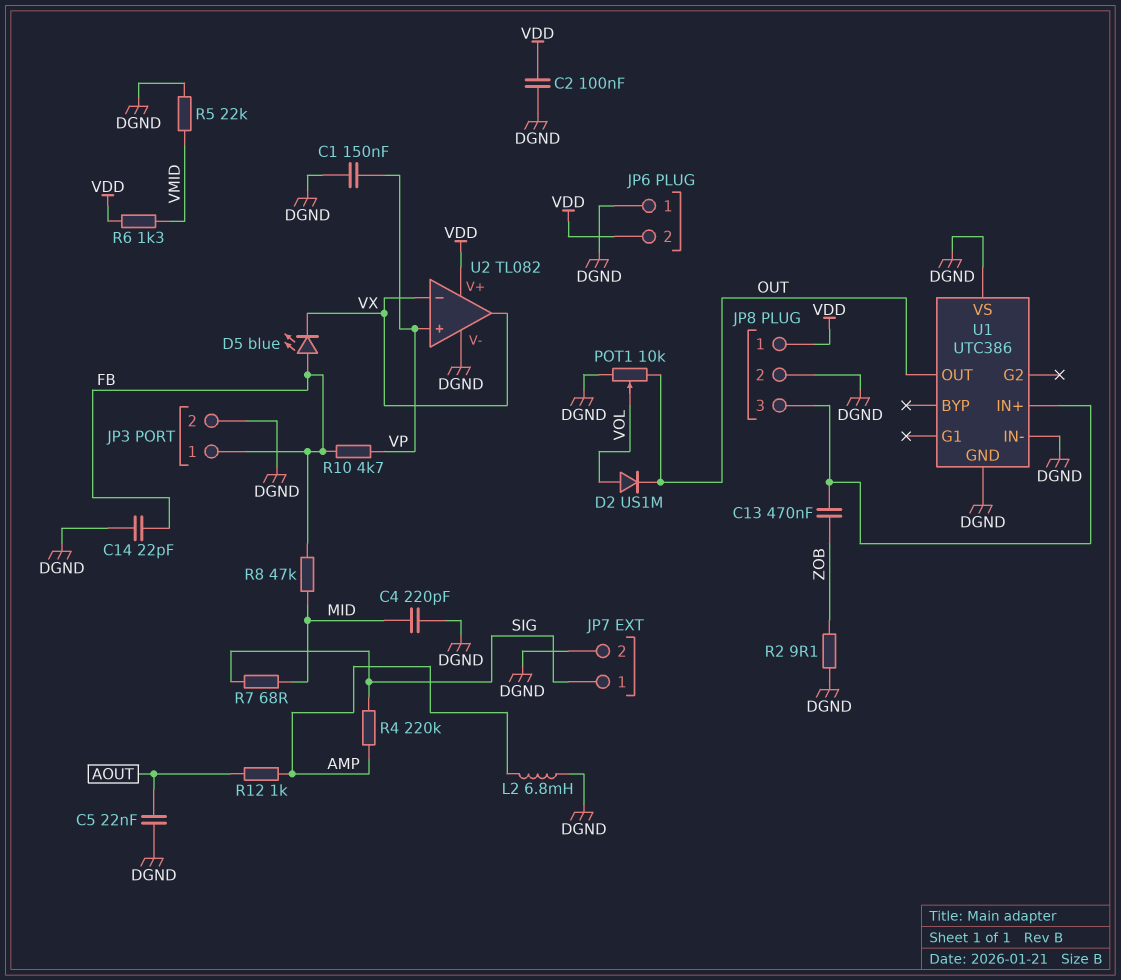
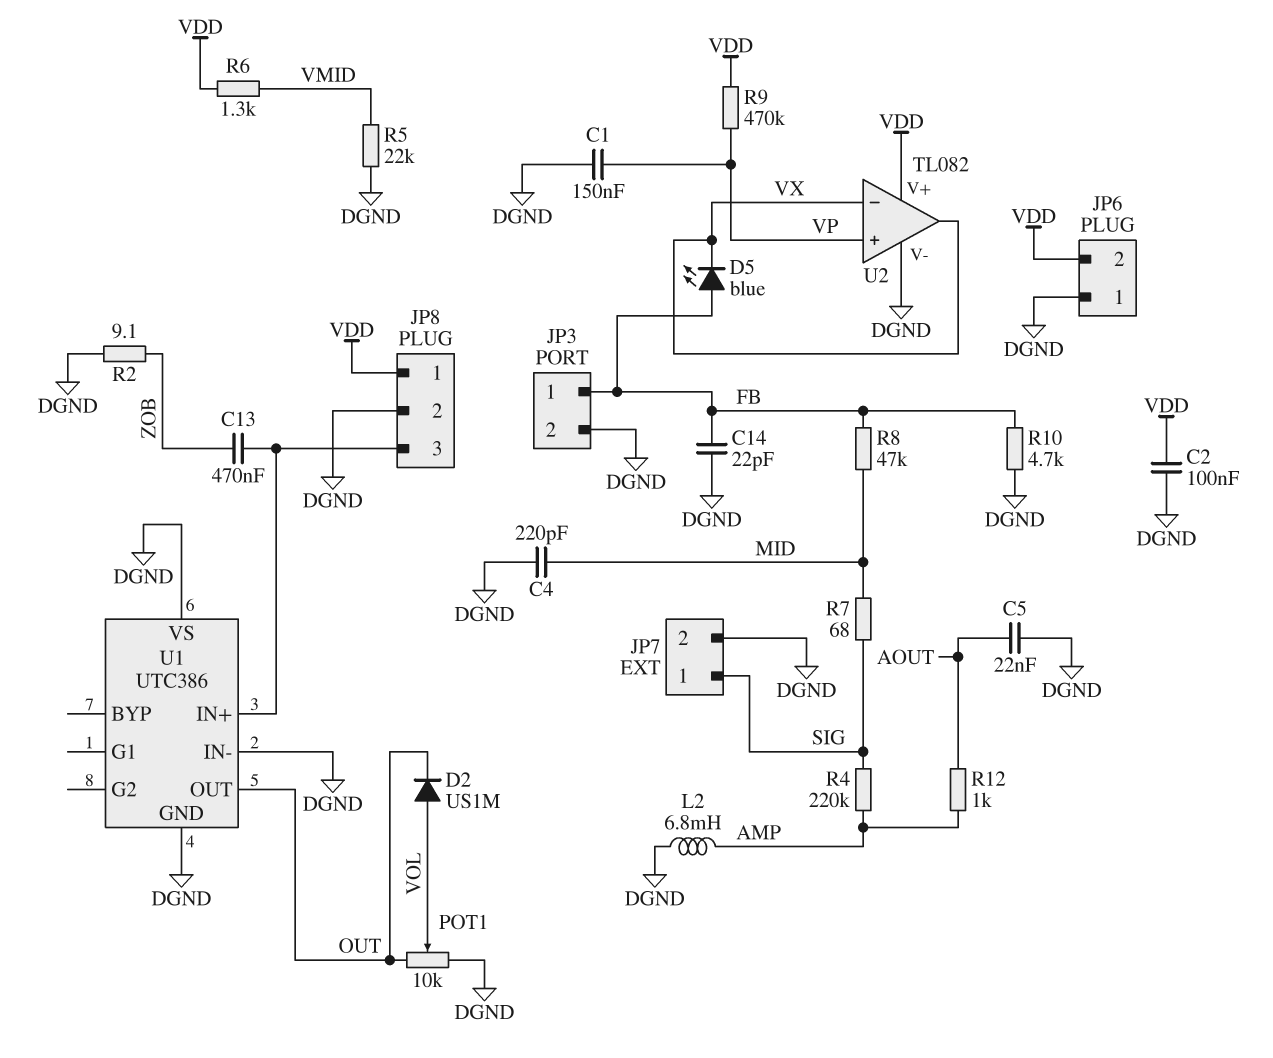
R9: none -> 470k (VDD, VP)
R10: 4.7k (FB, VP) -> 4.7k (DGND, FB)

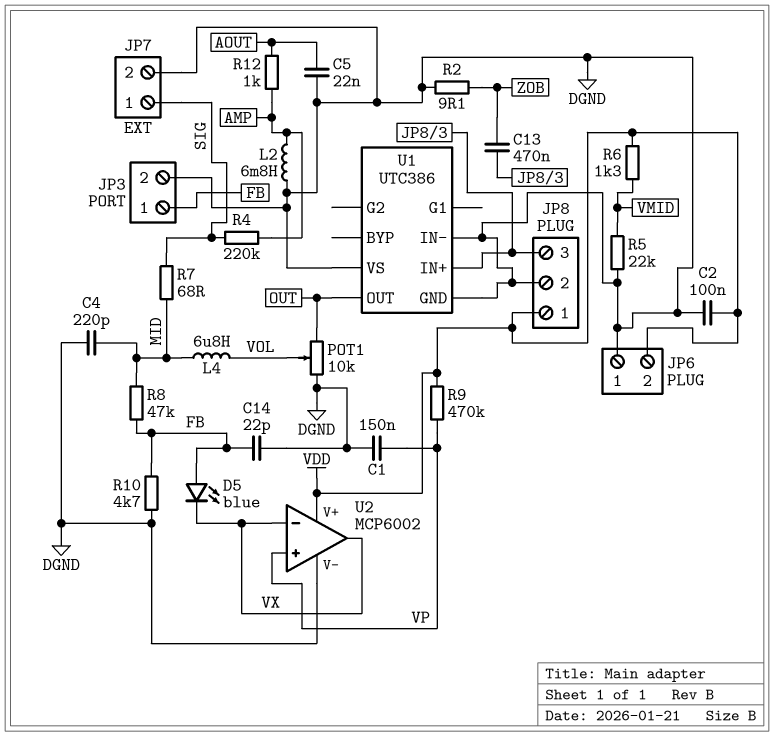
D2: diode US1M (A VOL, K OUT) -> none
L4: none -> 6.8uH (MID, VOL)
U2: TL082 -> MCP6002

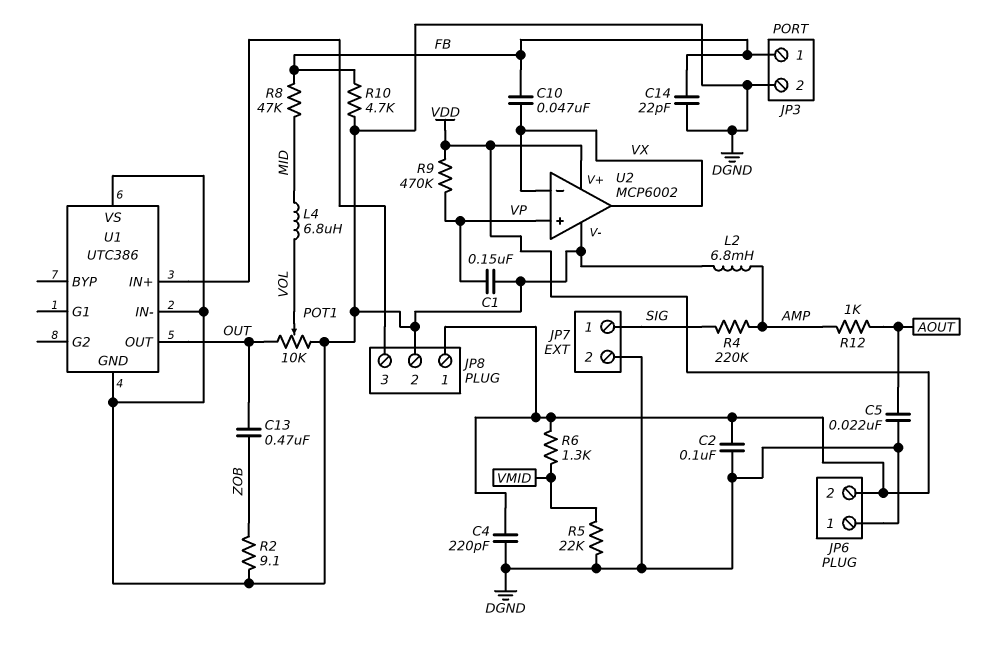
C4: 220pF (DGND, MID) -> 220pF (DGND, VDD)
C10: none -> 47nF (FB, VX)
C13: 470nF (JP8/3, ZOB) -> 470nF (OUT, ZOB)
D5: LED blue (A FB, K VX) -> none
R7: 68 (MID, SIG) -> none

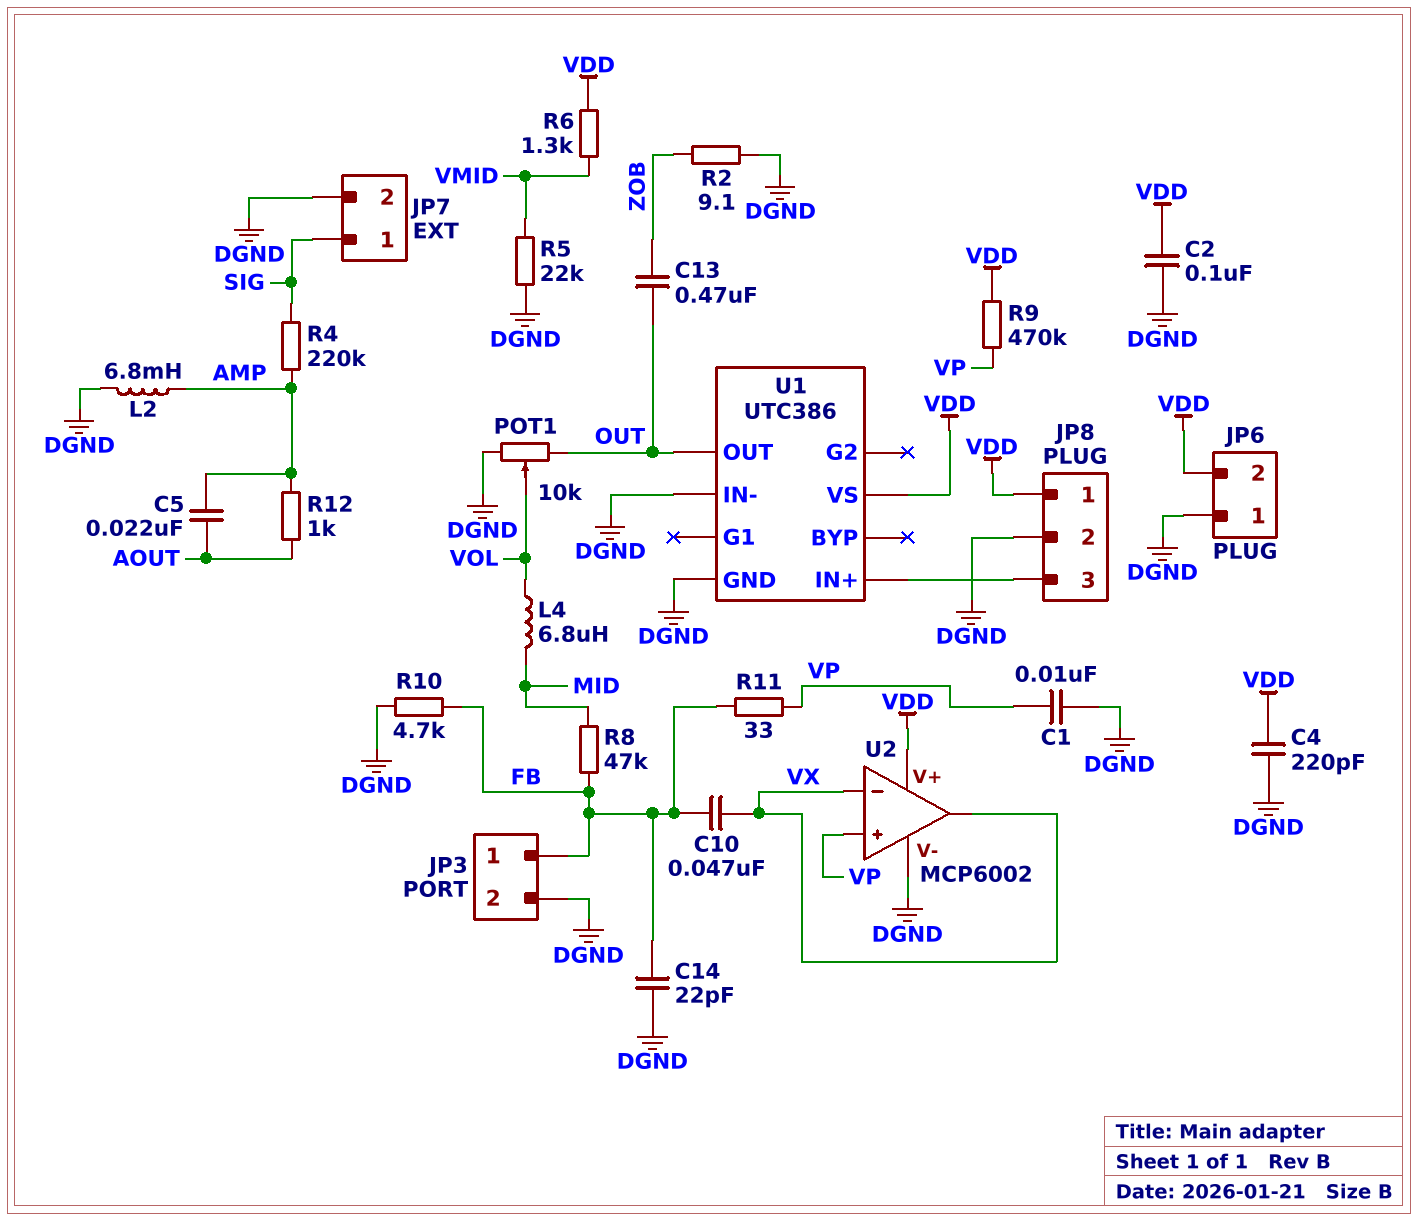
C1: 150nF (DGND, VP) -> 10nF (DGND, VP)
C5: 22nF (AOUT, DGND) -> 22nF (AMP, AOUT)
R11: none -> 33 (FB, VP)
U1 pin VS: DGND -> VDD

